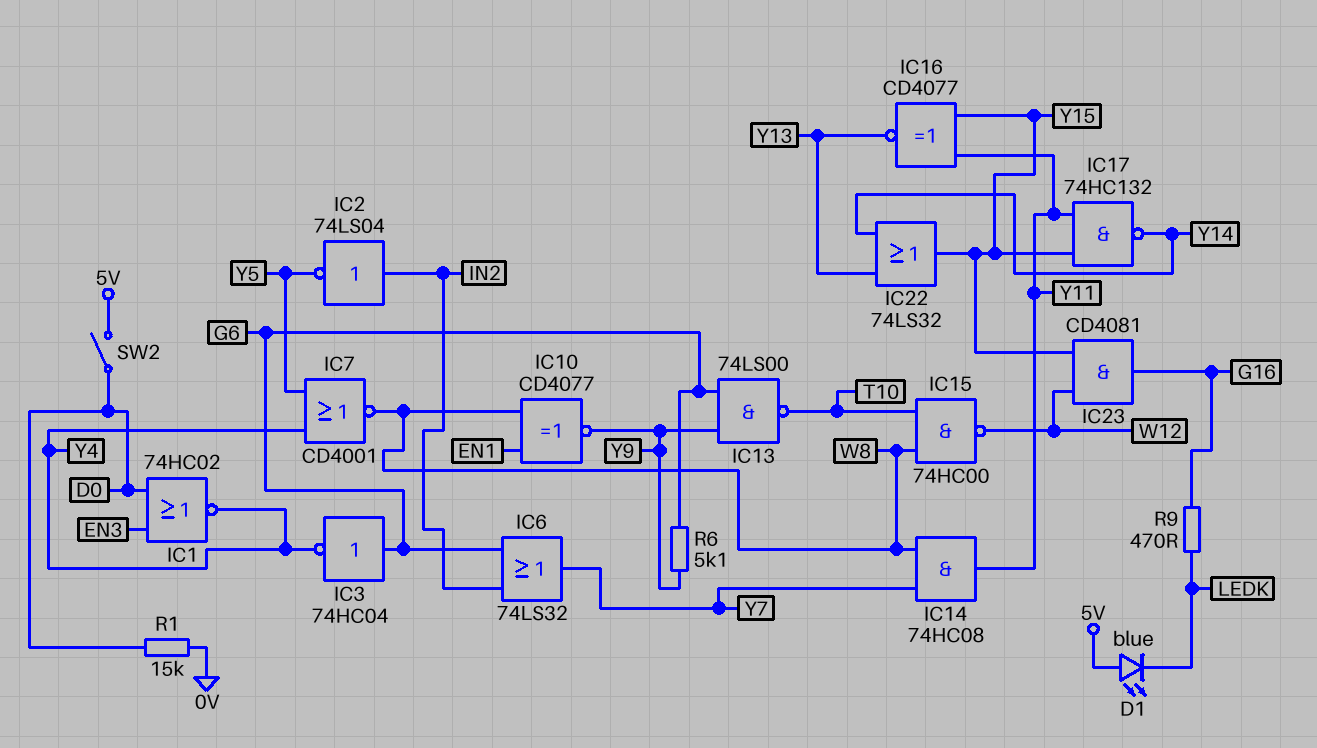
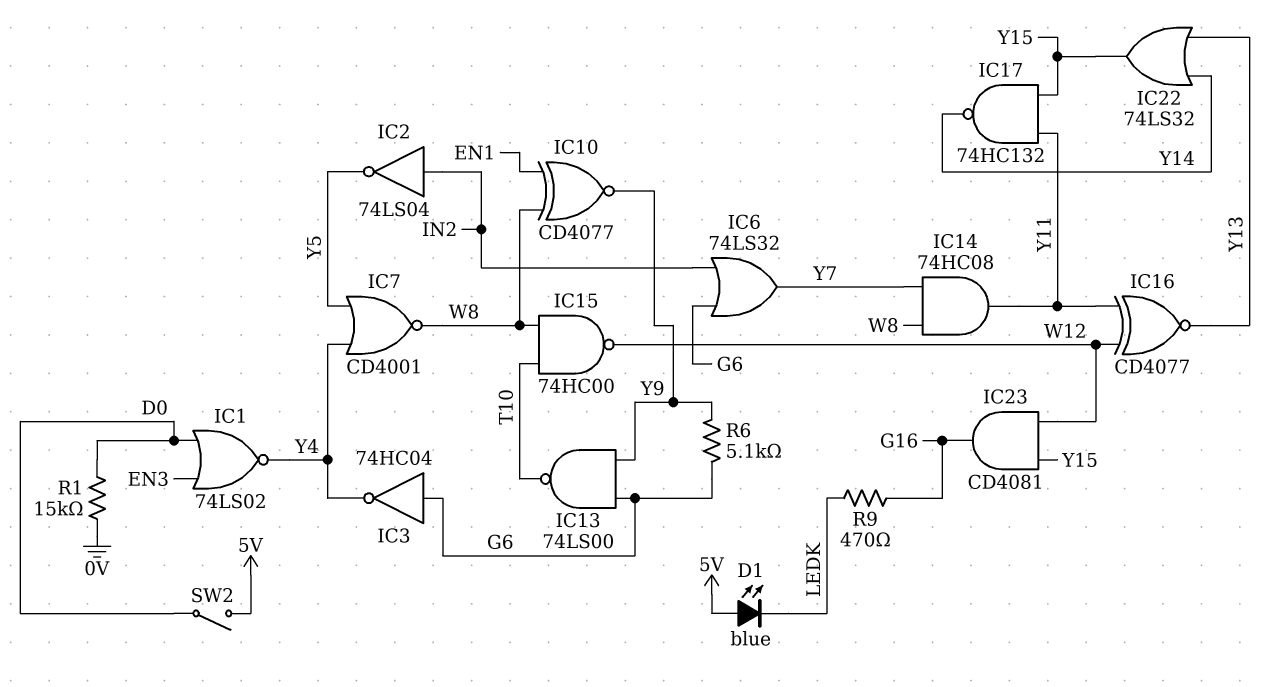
IC1: NOR 74HC02 (in D0, in EN3, out Y4) -> NOR 74LS02 (in D0, in EN3, out Y4)
IC16: XNOR CD4077 (in Y11, in Y15, out Y13) -> XNOR CD4077 (in W12, in Y11, out Y13)

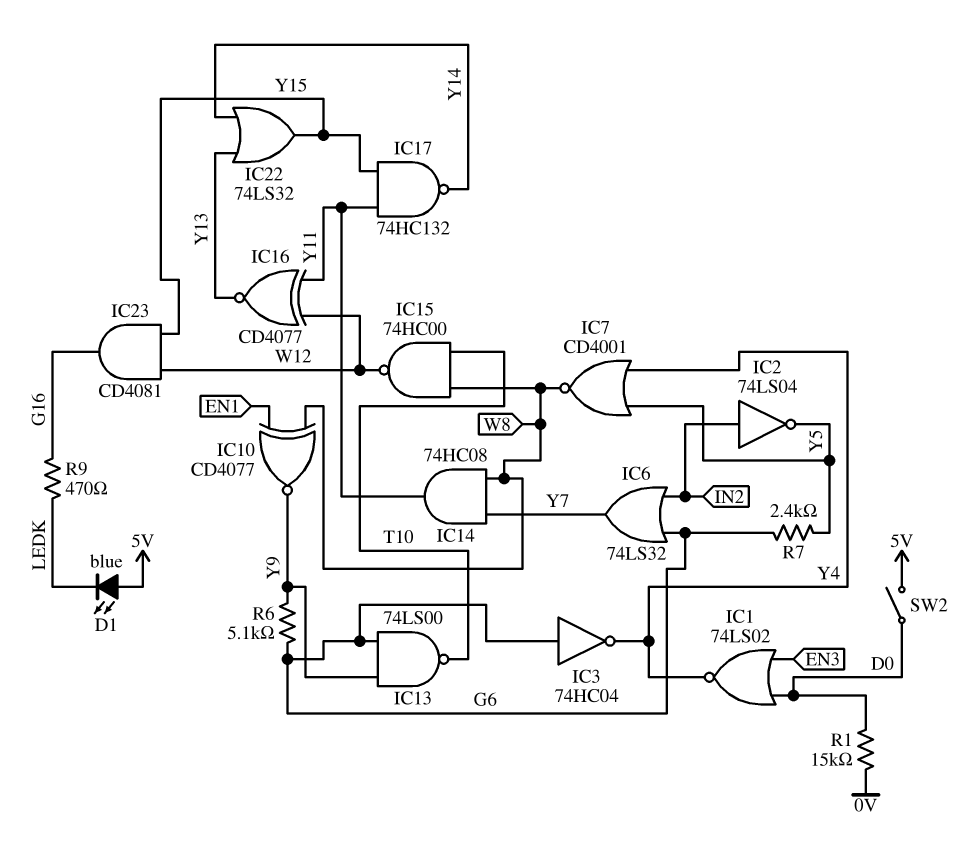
R7: none -> 2.4k (G6, Y5)

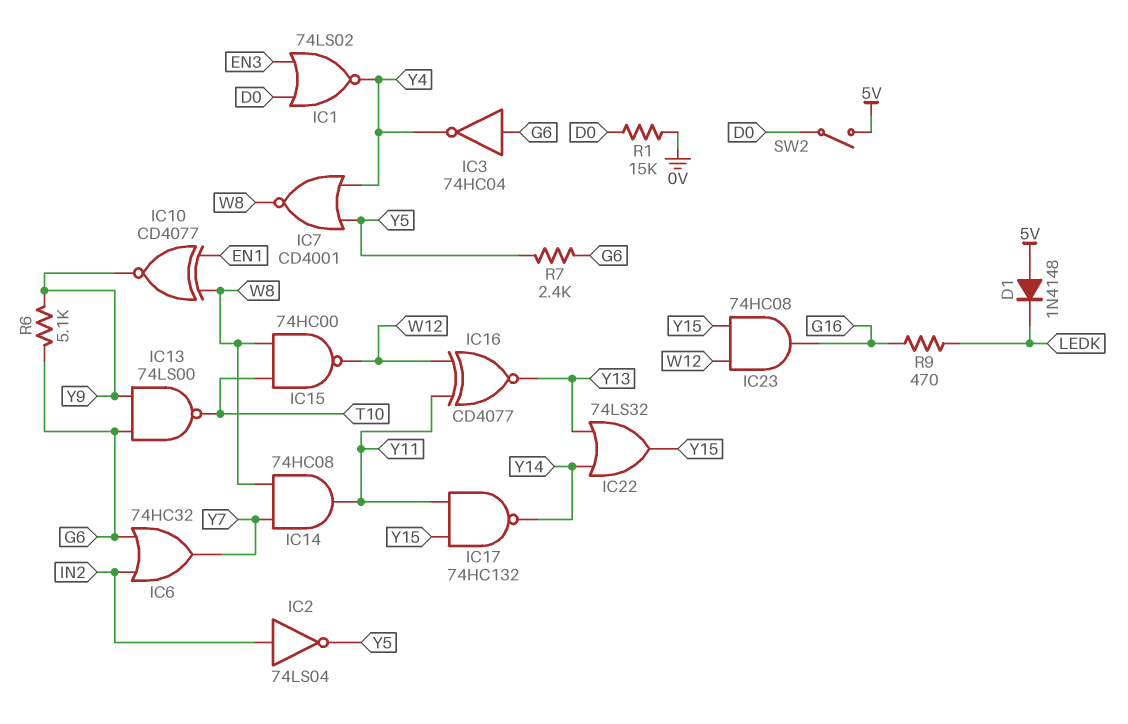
D1: LED blue (A 5V, K LEDK) -> diode 1N4148 (A 5V, K LEDK)
IC6: OR 74LS32 (in G6, in IN2, out Y7) -> OR 74HC32 (in G6, in IN2, out Y7)
IC23: AND CD4081 (in W12, in Y15, out G16) -> AND 74HC08 (in W12, in Y15, out G16)

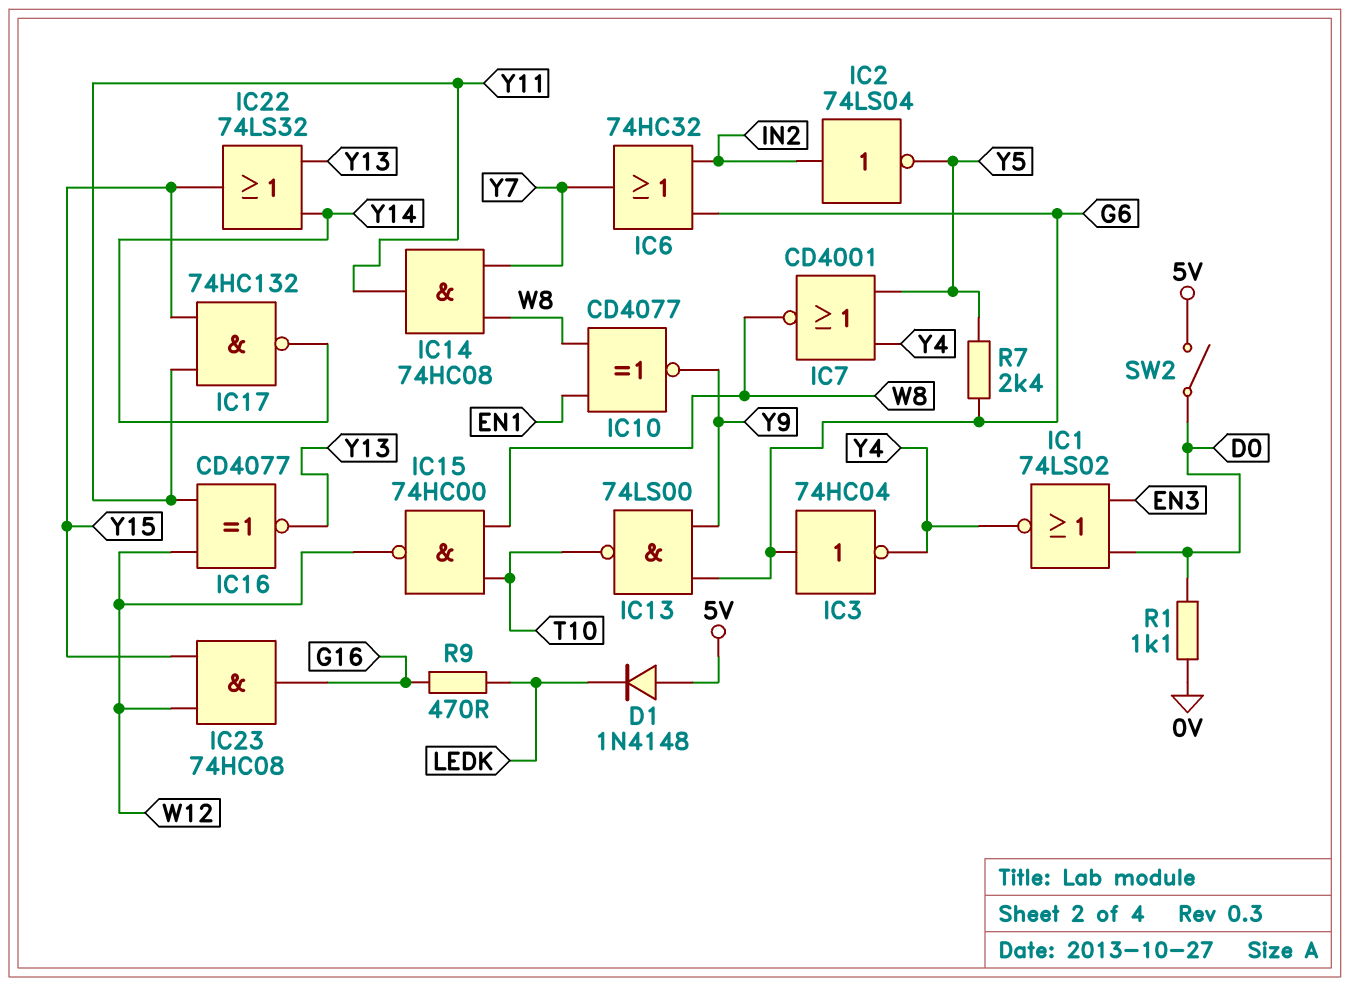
R1: 15k (0V, D0) -> 1.1k (0V, D0)
R6: 5.1k (G6, Y9) -> none

